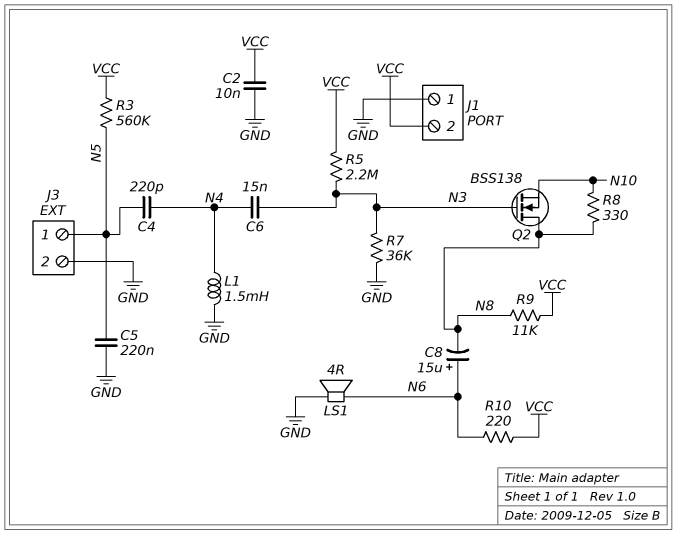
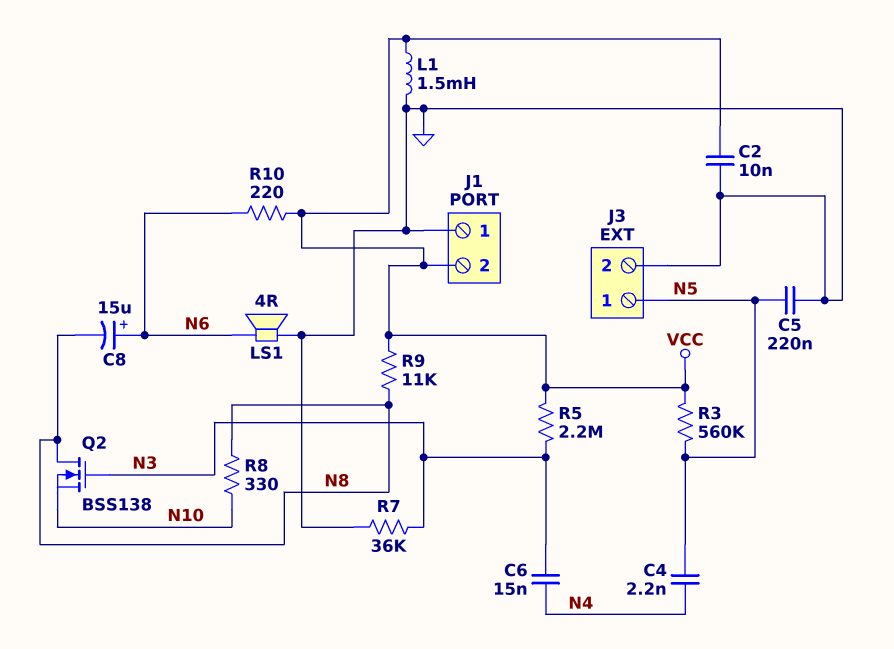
C4: 220pF (N4, N5) -> 2.2nF (N4, N5)
L1: 1.5mH (GND, N4) -> 1.5mH (GND, VCC)

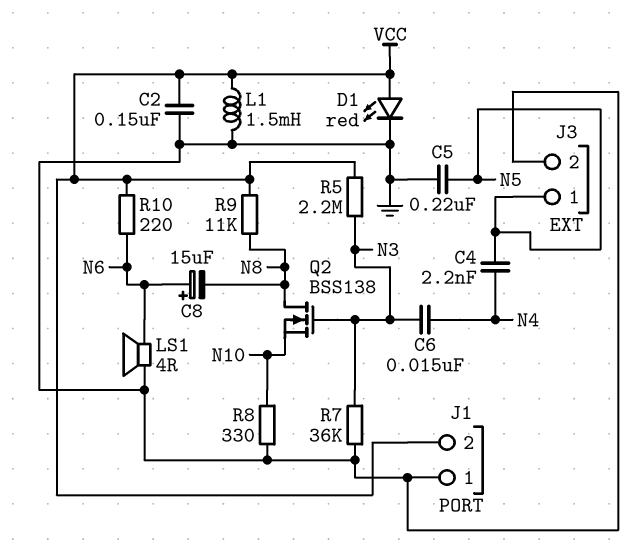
C2: 10nF (GND, VCC) -> 150nF (GND, VCC)
D1: none -> LED red (A VCC, K GND)
R3: 560k (N5, VCC) -> none
R8: 330 (N8, N10) -> 330 (GND, N10)

